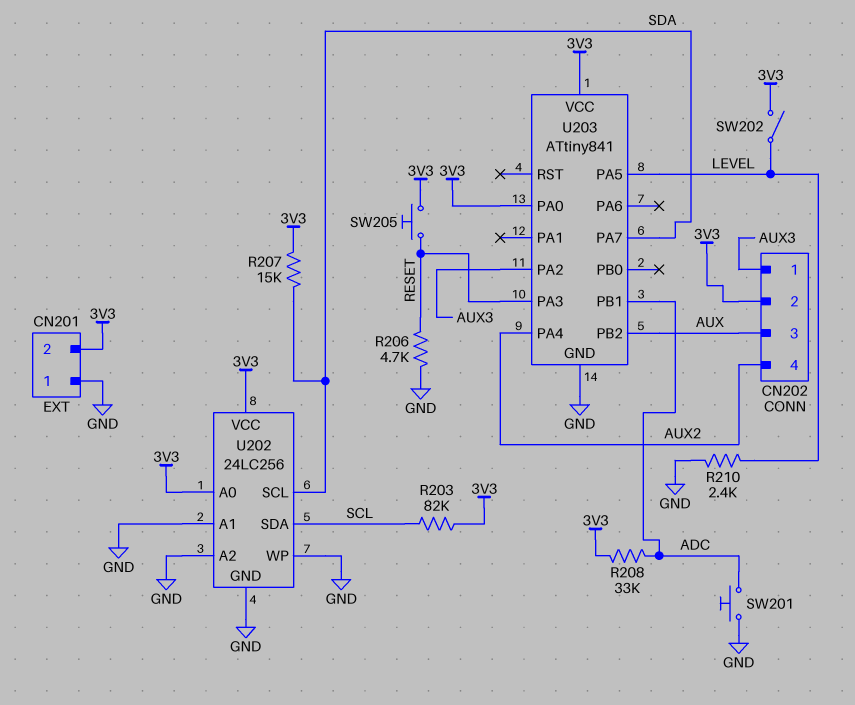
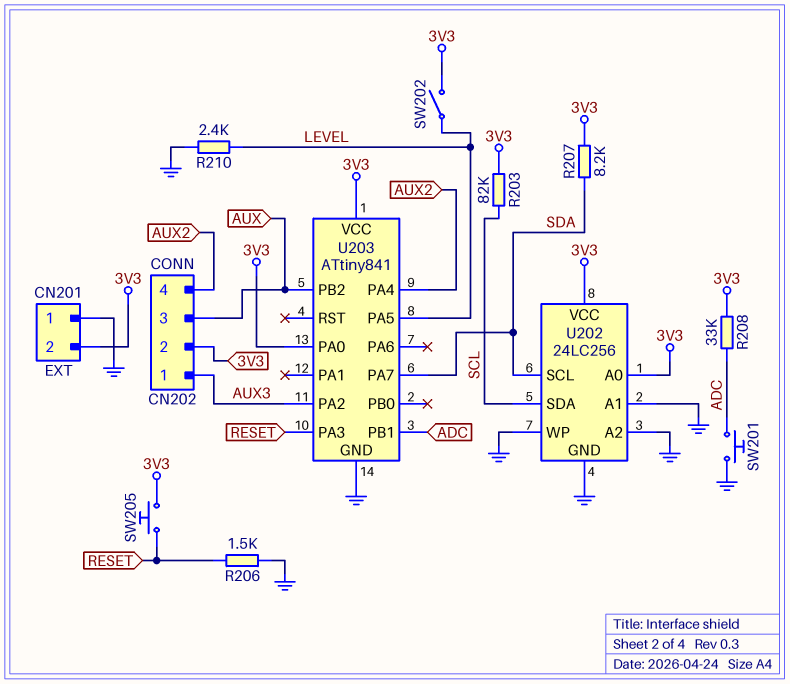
R206: 4.7k (GND, RESET) -> 1.5k (GND, RESET)
R207: 15k (3V3, SDA) -> 8.2k (3V3, SDA)

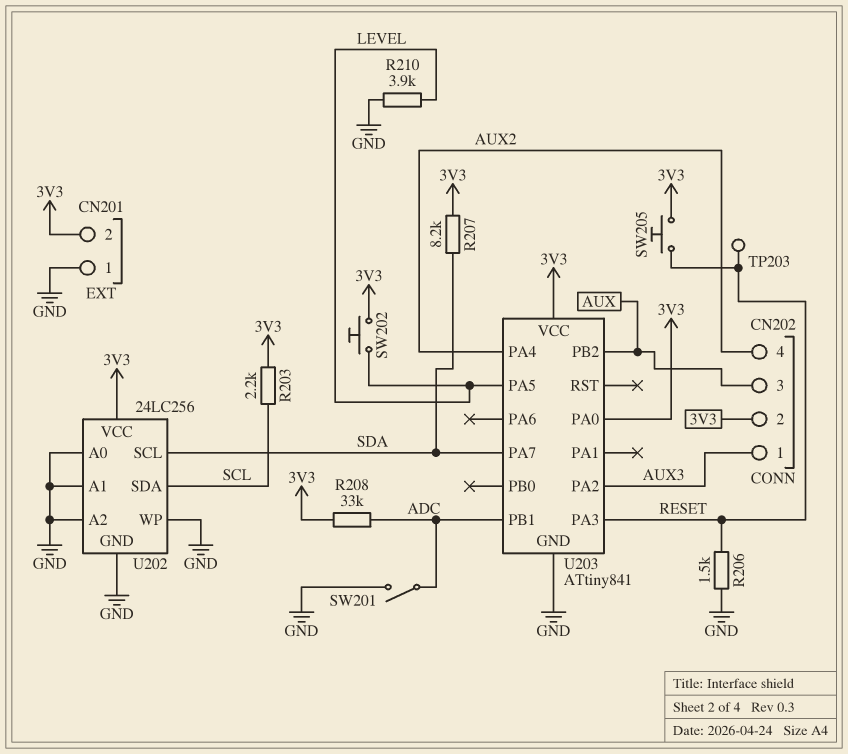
R203: 82k (3V3, SCL) -> 2.2k (3V3, SCL)
R210: 2.4k (GND, LEVEL) -> 3.9k (GND, LEVEL)
SW201: button (ADC, GND) -> switch (ADC, GND)
SW202: switch (3V3, LEVEL) -> button (3V3, LEVEL)
TP203: none -> test point (RESET)
U202 pin A0: 3V3 -> GND

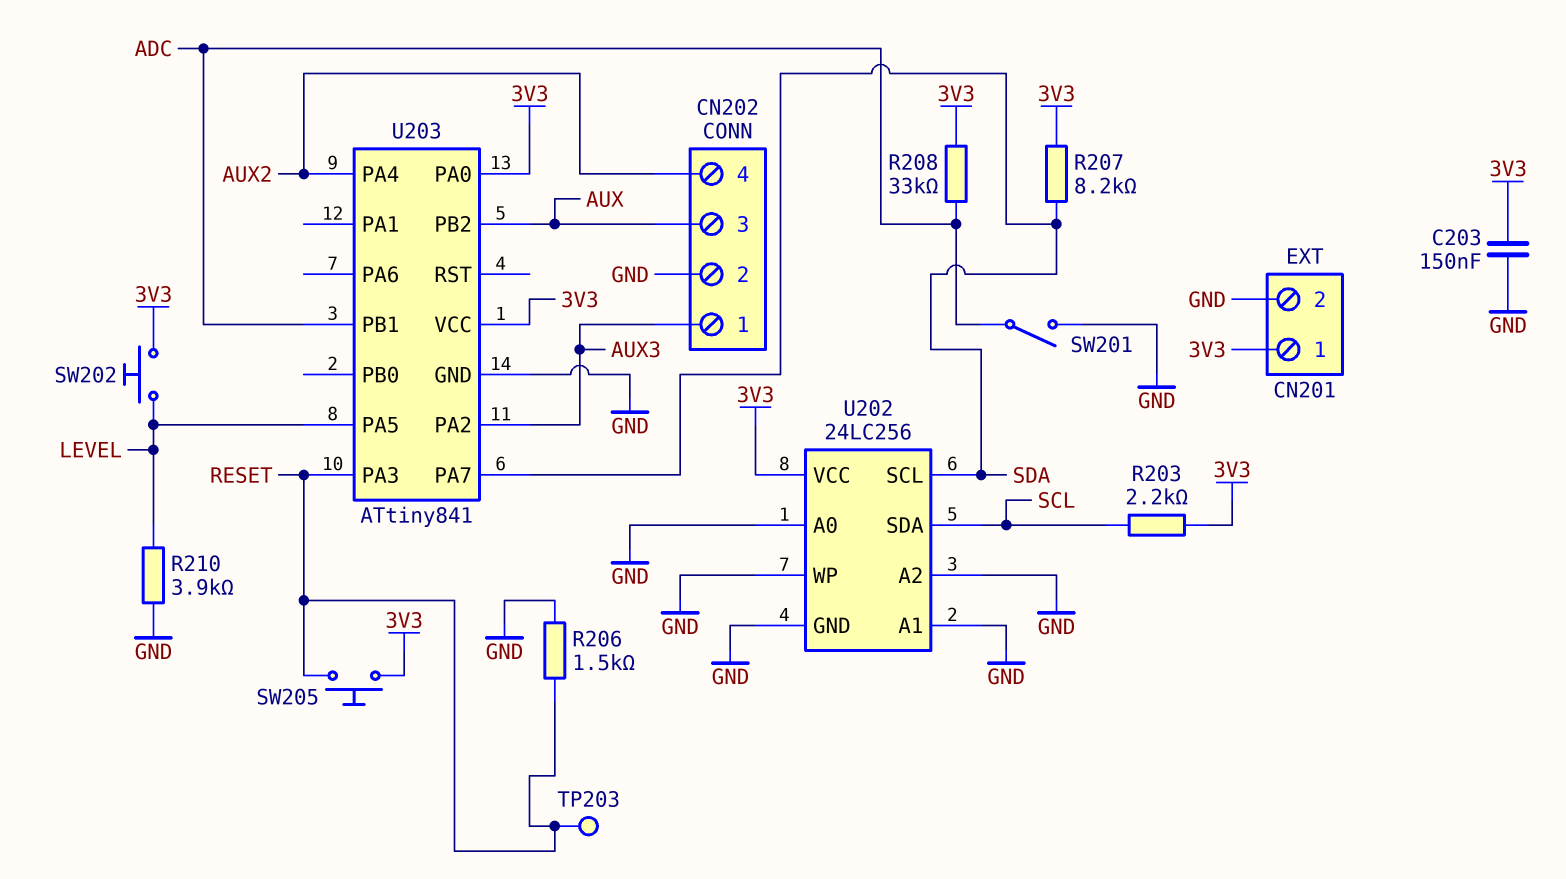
C203: none -> 150nF (3V3, GND)
CN201 pin 1: GND -> 3V3
CN201 pin 2: 3V3 -> GND
CN202 pin 2: 3V3 -> GND

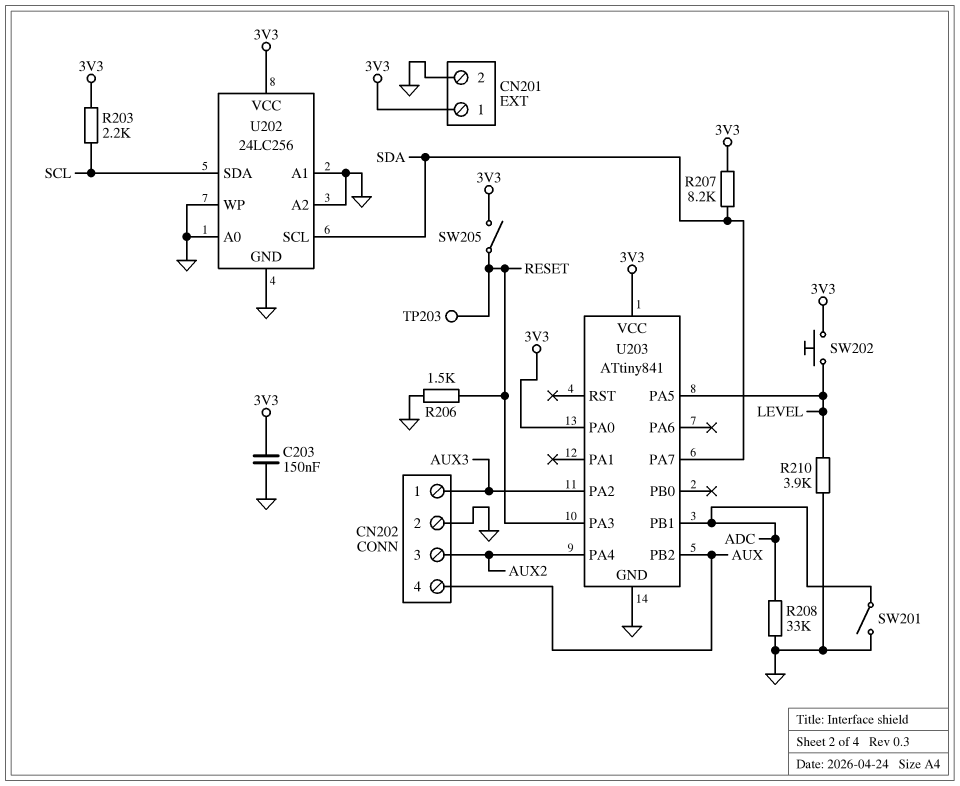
CN202 pin 3: AUX -> AUX2
CN202 pin 4: AUX2 -> AUX
R208: 33k (3V3, ADC) -> 33k (ADC, GND)
SW205: button (3V3, RESET) -> switch (3V3, RESET)

